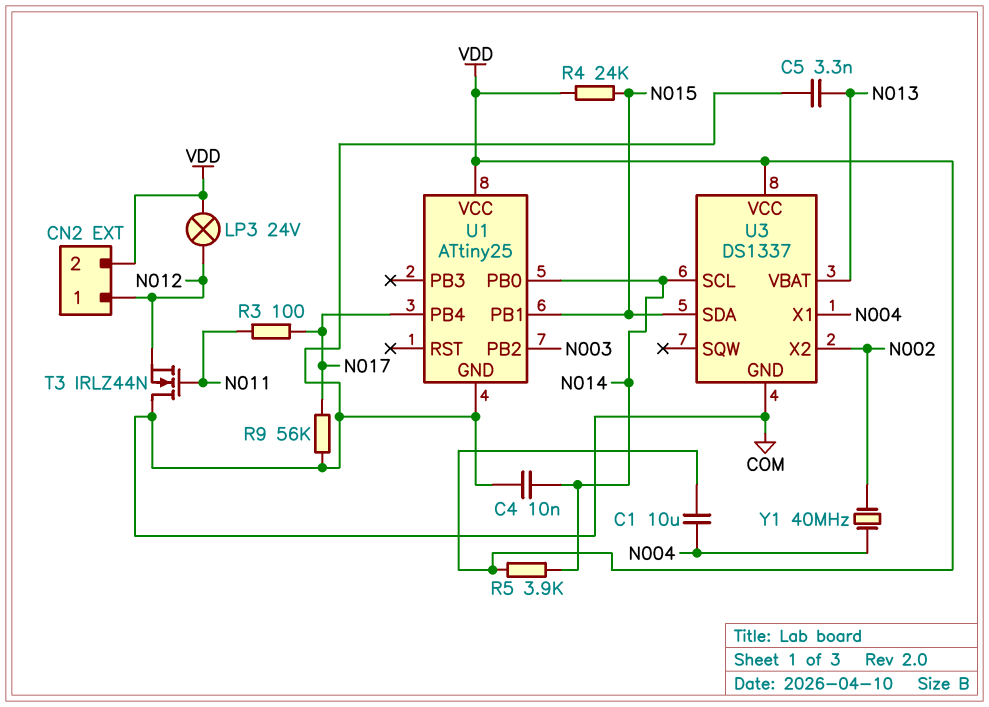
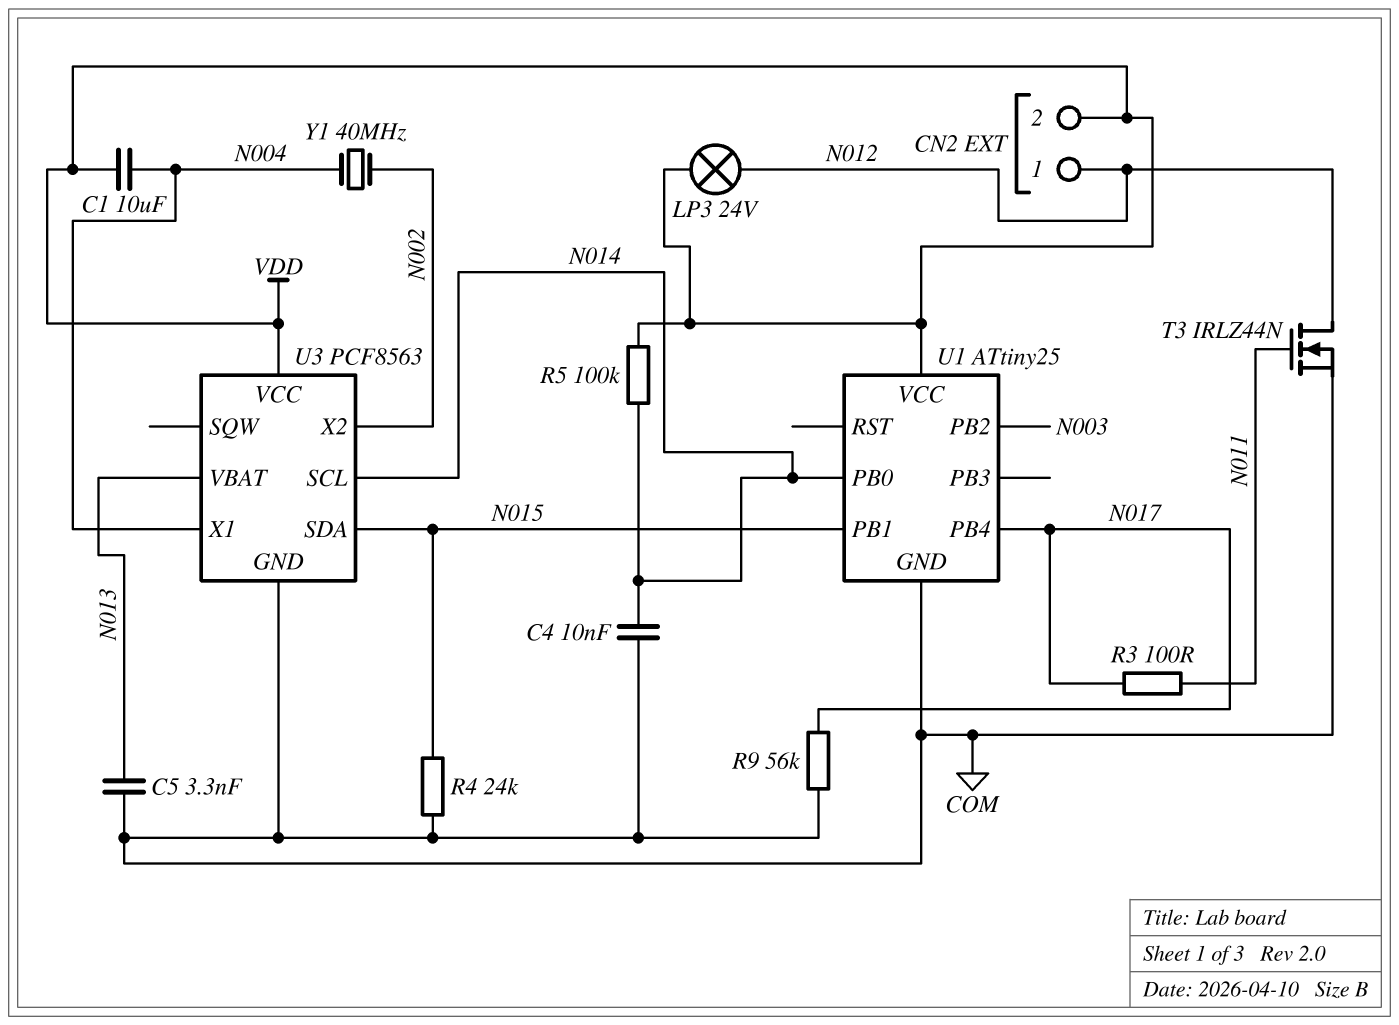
R4: 24k (N015, VDD) -> 24k (COM, N015)
R5: 3.9k (N014, VDD) -> 100k (N014, VDD)
T3: NMOS IRLZ44N (G N011, D COM, S N012) -> NMOS IRLZ44N (G N011, D N012, S COM)
U3: DS1337 -> PCF8563

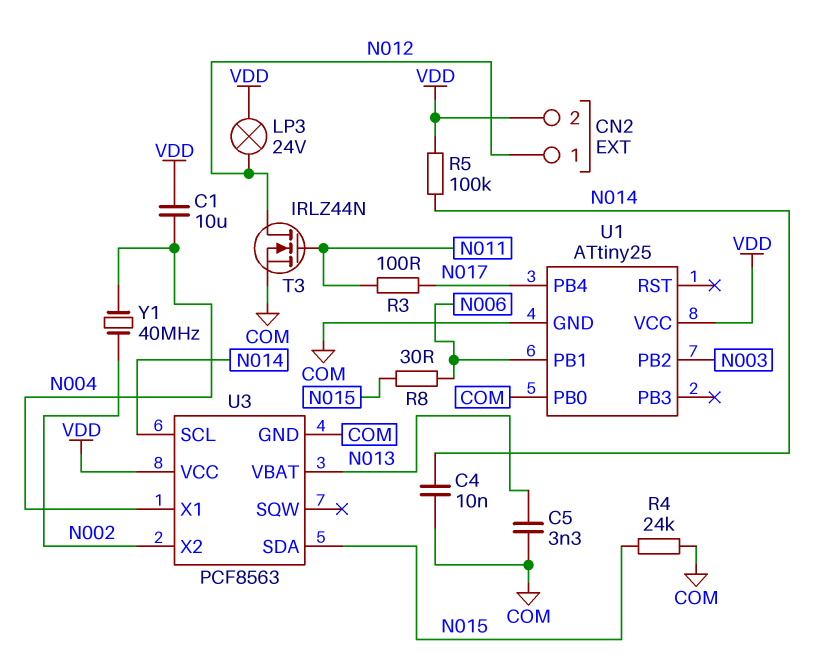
R8: none -> 30 (N006, N015)
R9: 56k (COM, N017) -> none
U1 pin PB0: N014 -> COM
U1 pin PB1: N015 -> N006

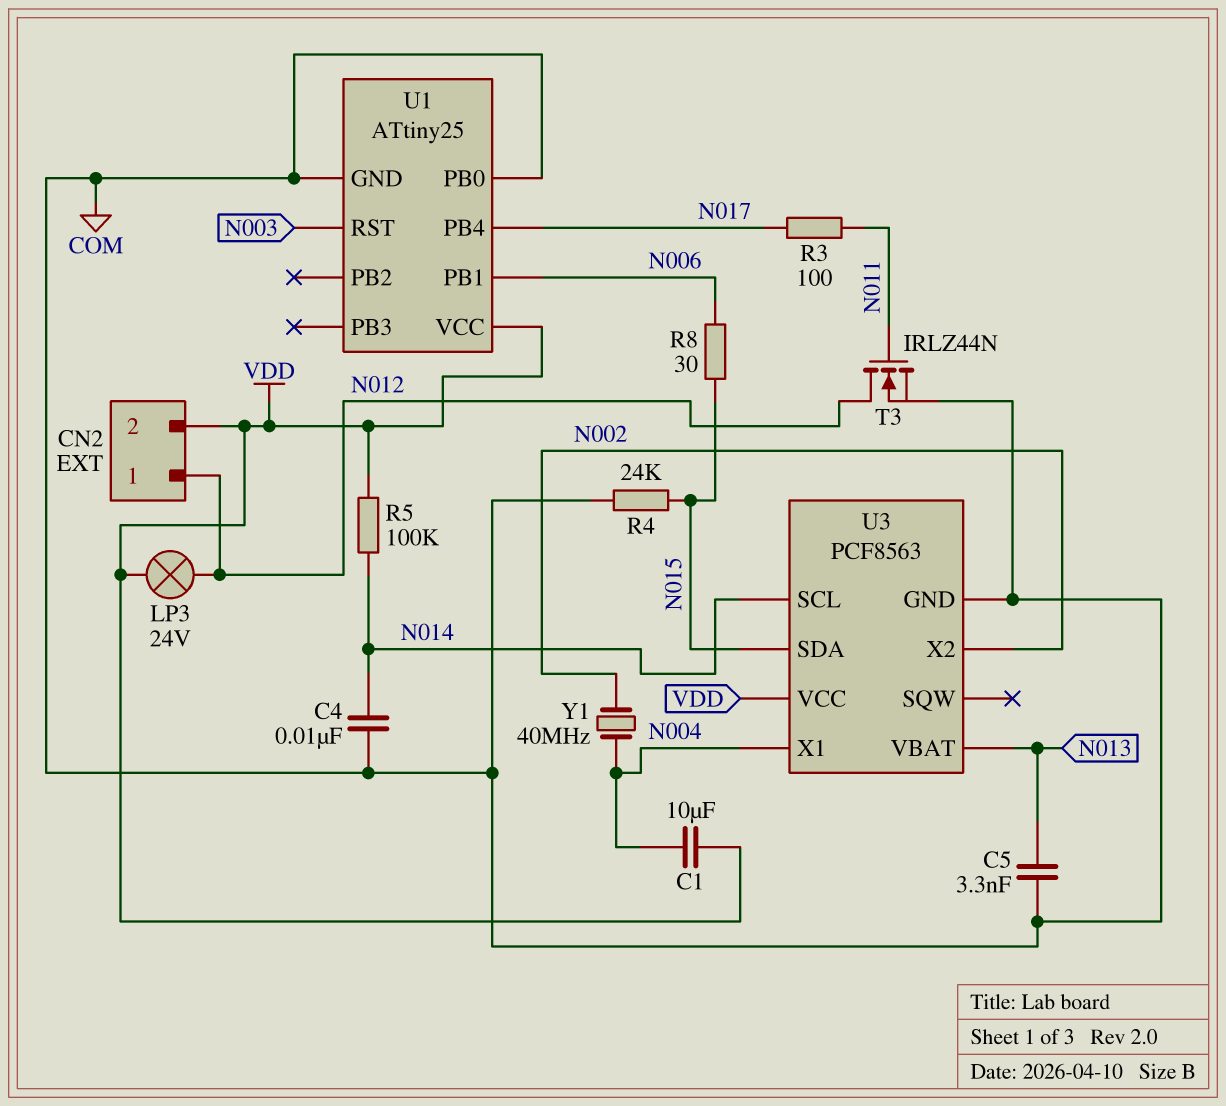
U1 pin PB2: N003 -> none
U1 pin RST: none -> N003

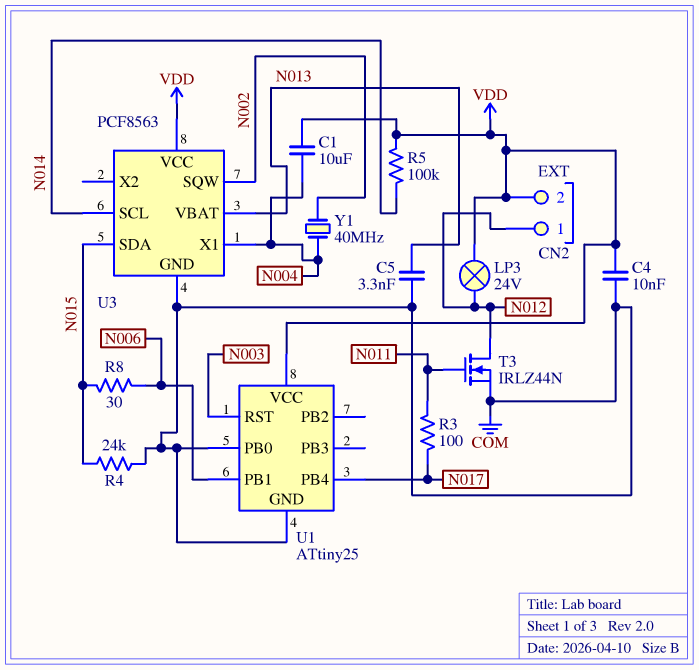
C4: 10nF (COM, N014) -> 10nF (COM, VDD)
U3 pin SQW: none -> N002
U3 pin X2: N002 -> none

